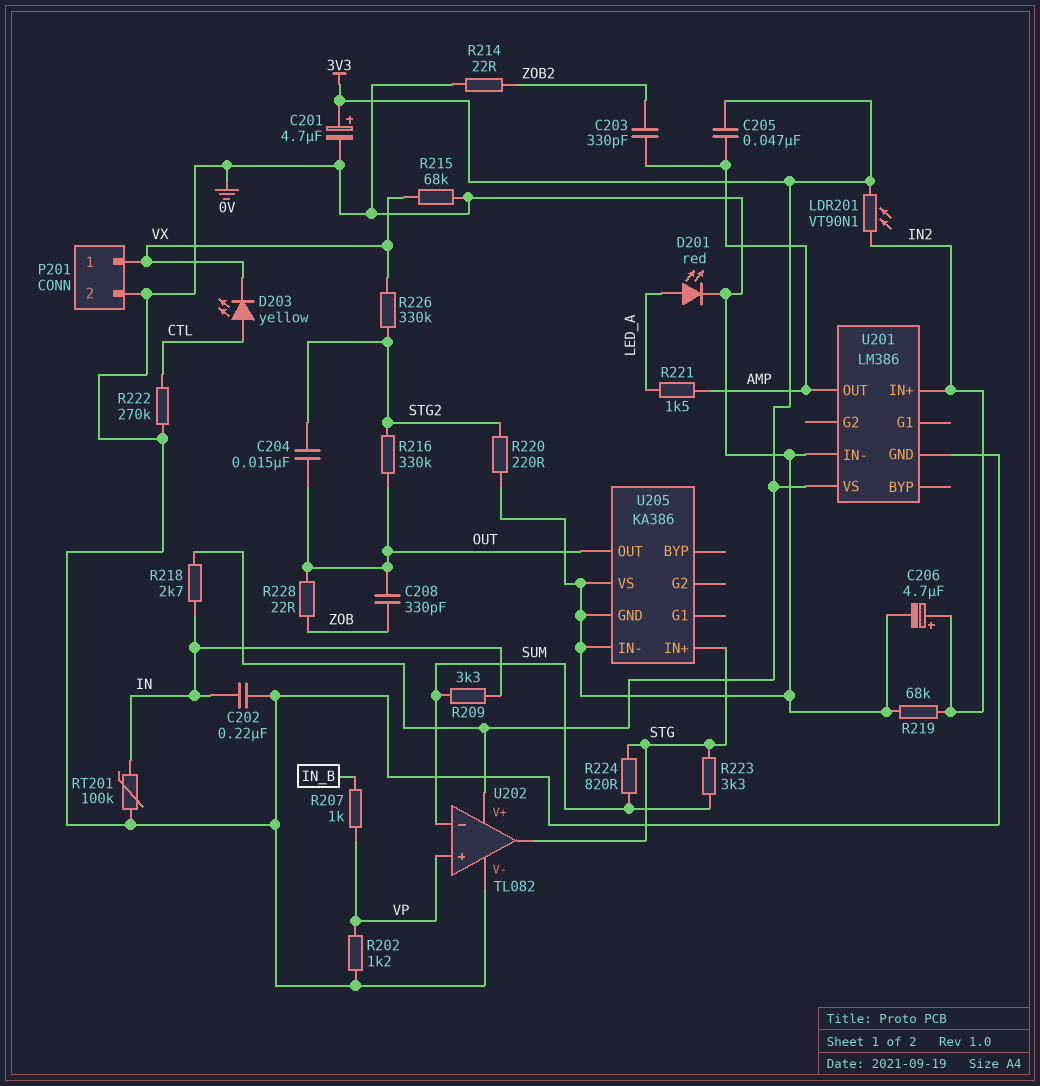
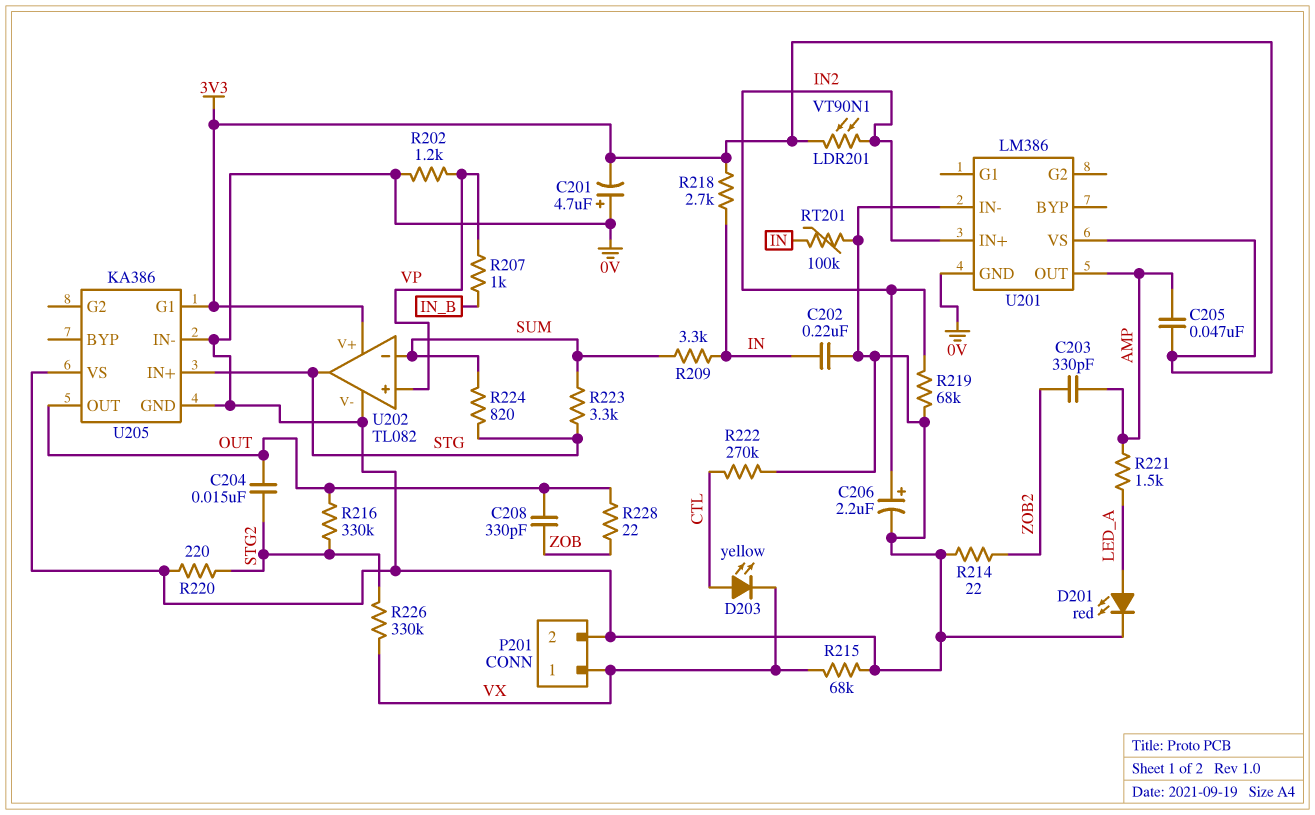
C201: 4.7uF (plus 3V3, minus 0V) -> 4.7uF (plus 0V, minus 3V3)
C206: 4.7uF (plus IN2, minus 0V) -> 2.2uF (plus IN2, minus 0V)
U205 pin G1: none -> 3V3

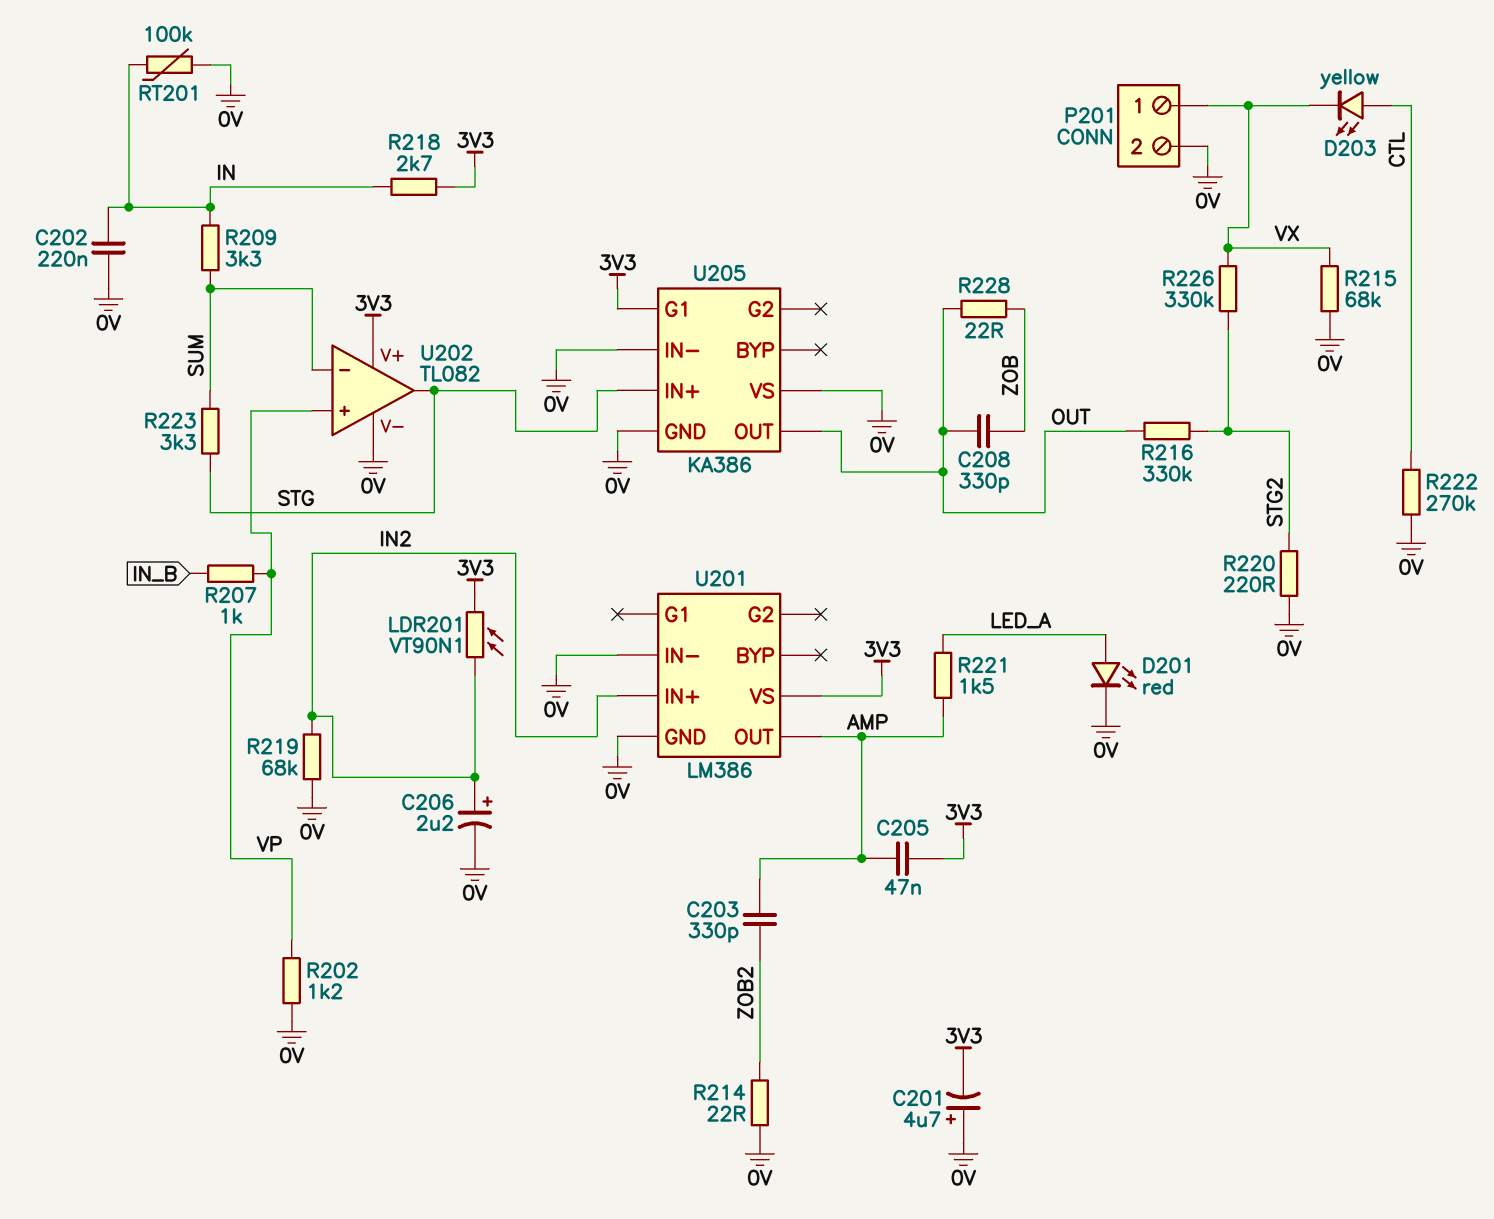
C204: 15nF (OUT, STG2) -> none
R224: 820 (STG, SUM) -> none

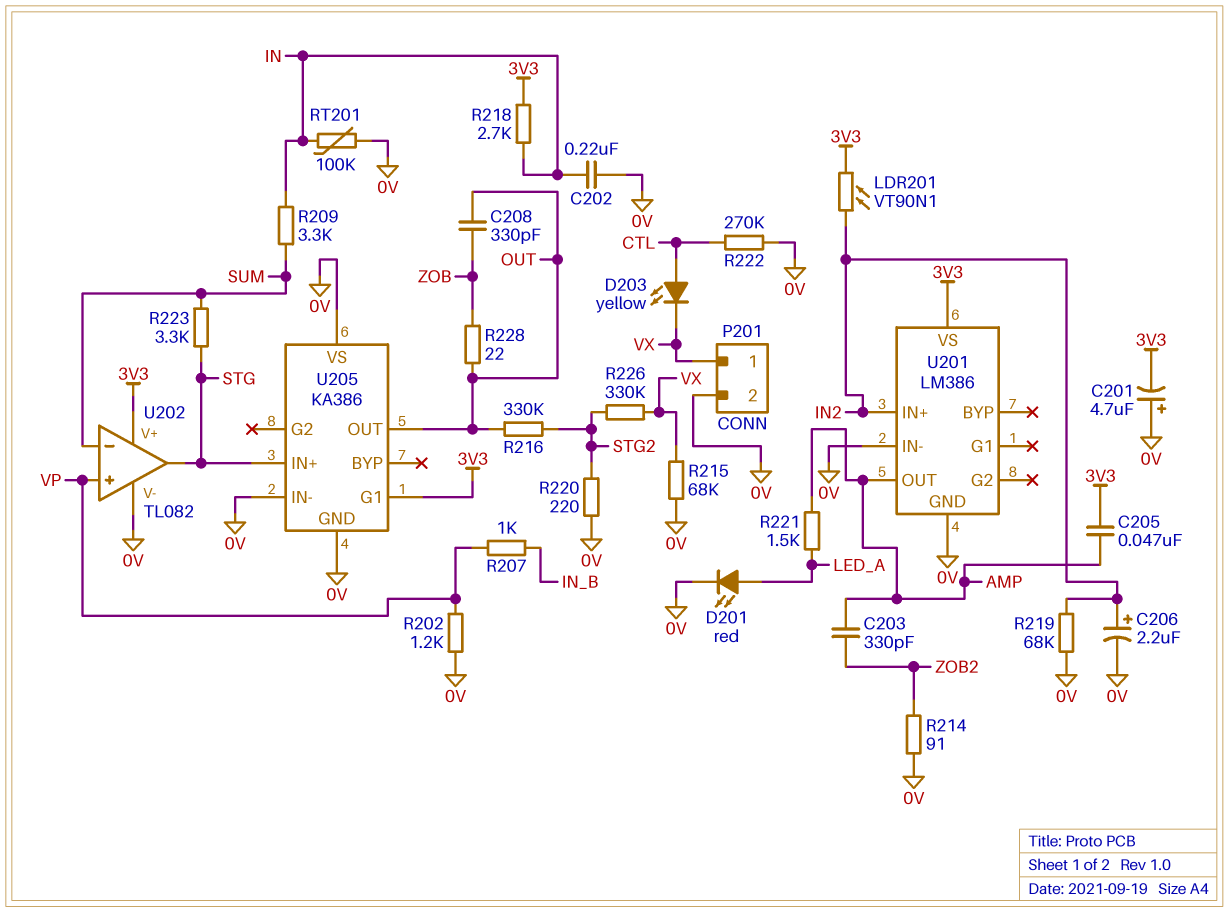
R214: 22 (0V, ZOB2) -> 91 (0V, ZOB2)

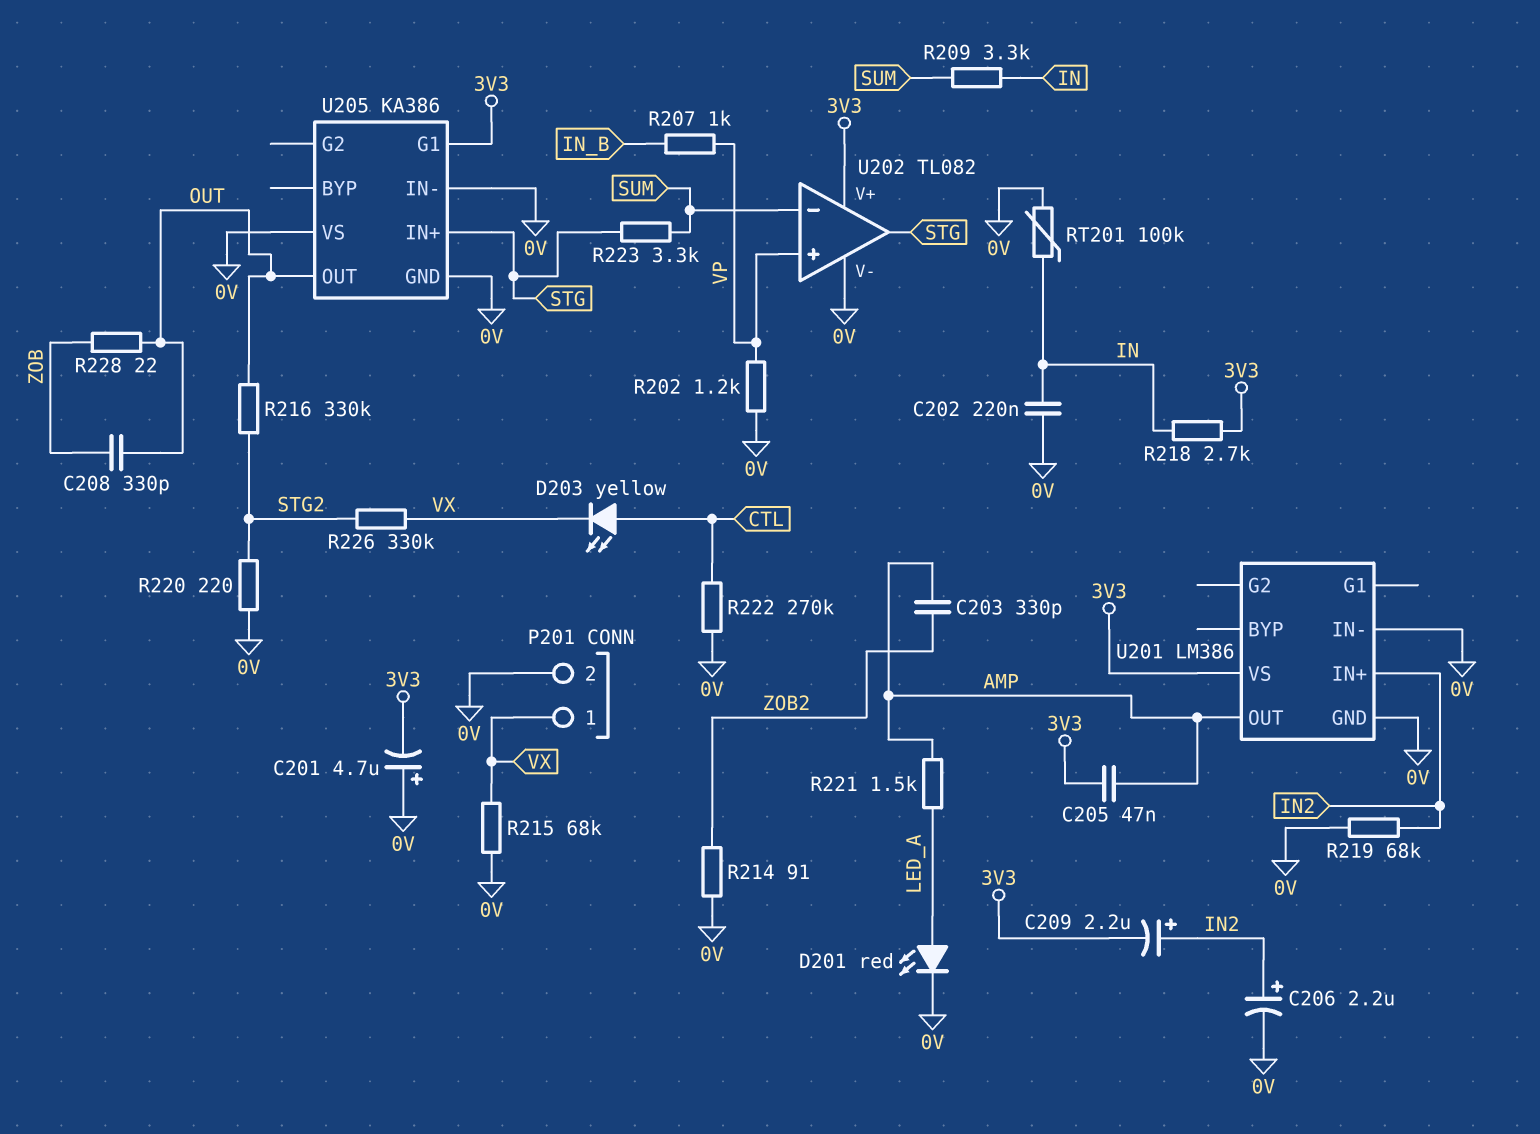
C209: none -> 2.2uF (plus IN2, minus 3V3)
LDR201: VT90N1 (3V3, IN2) -> none

